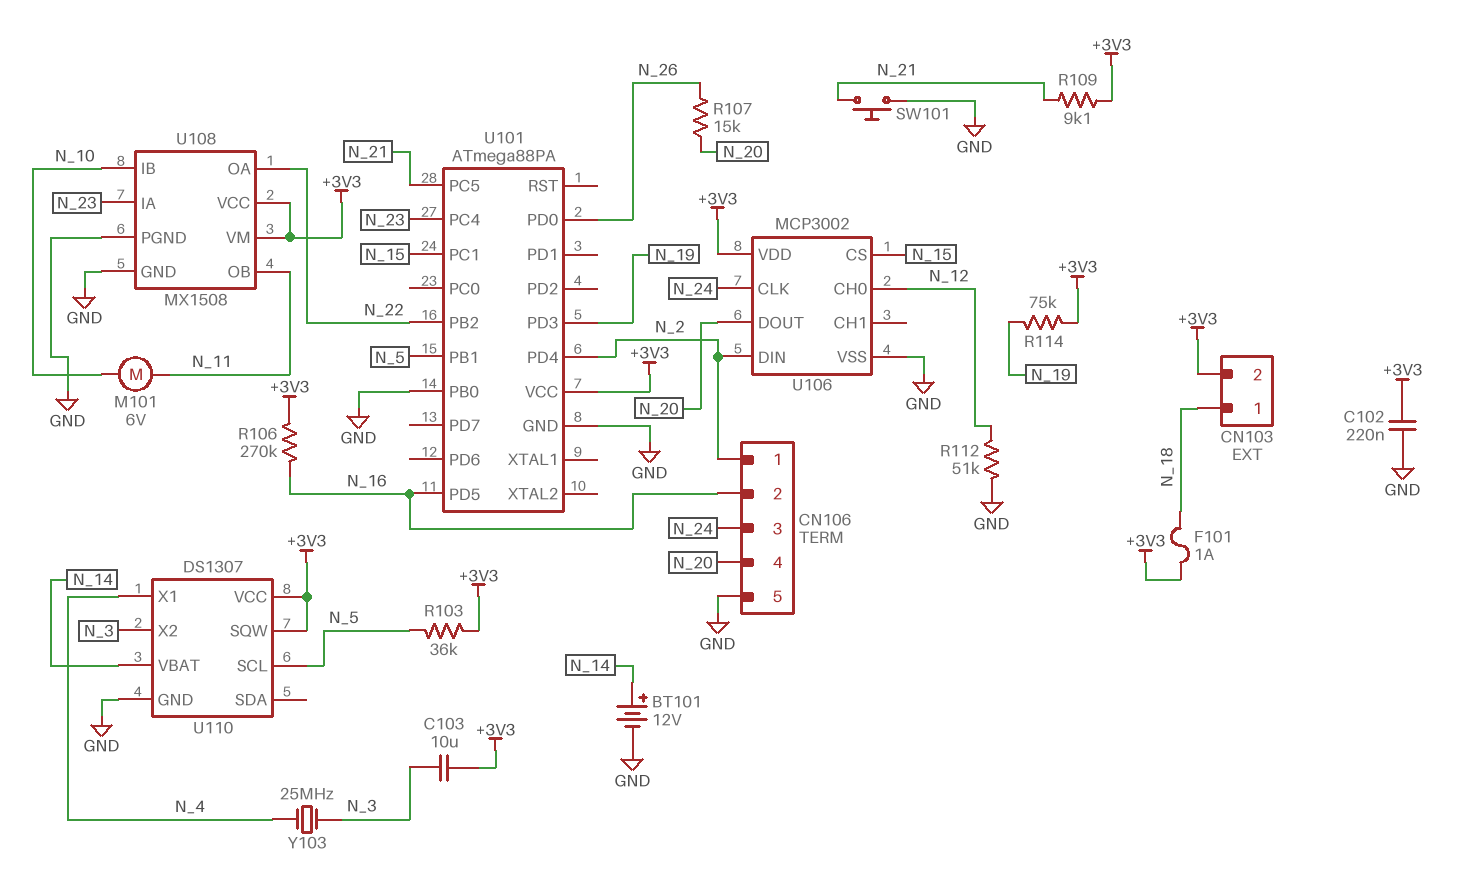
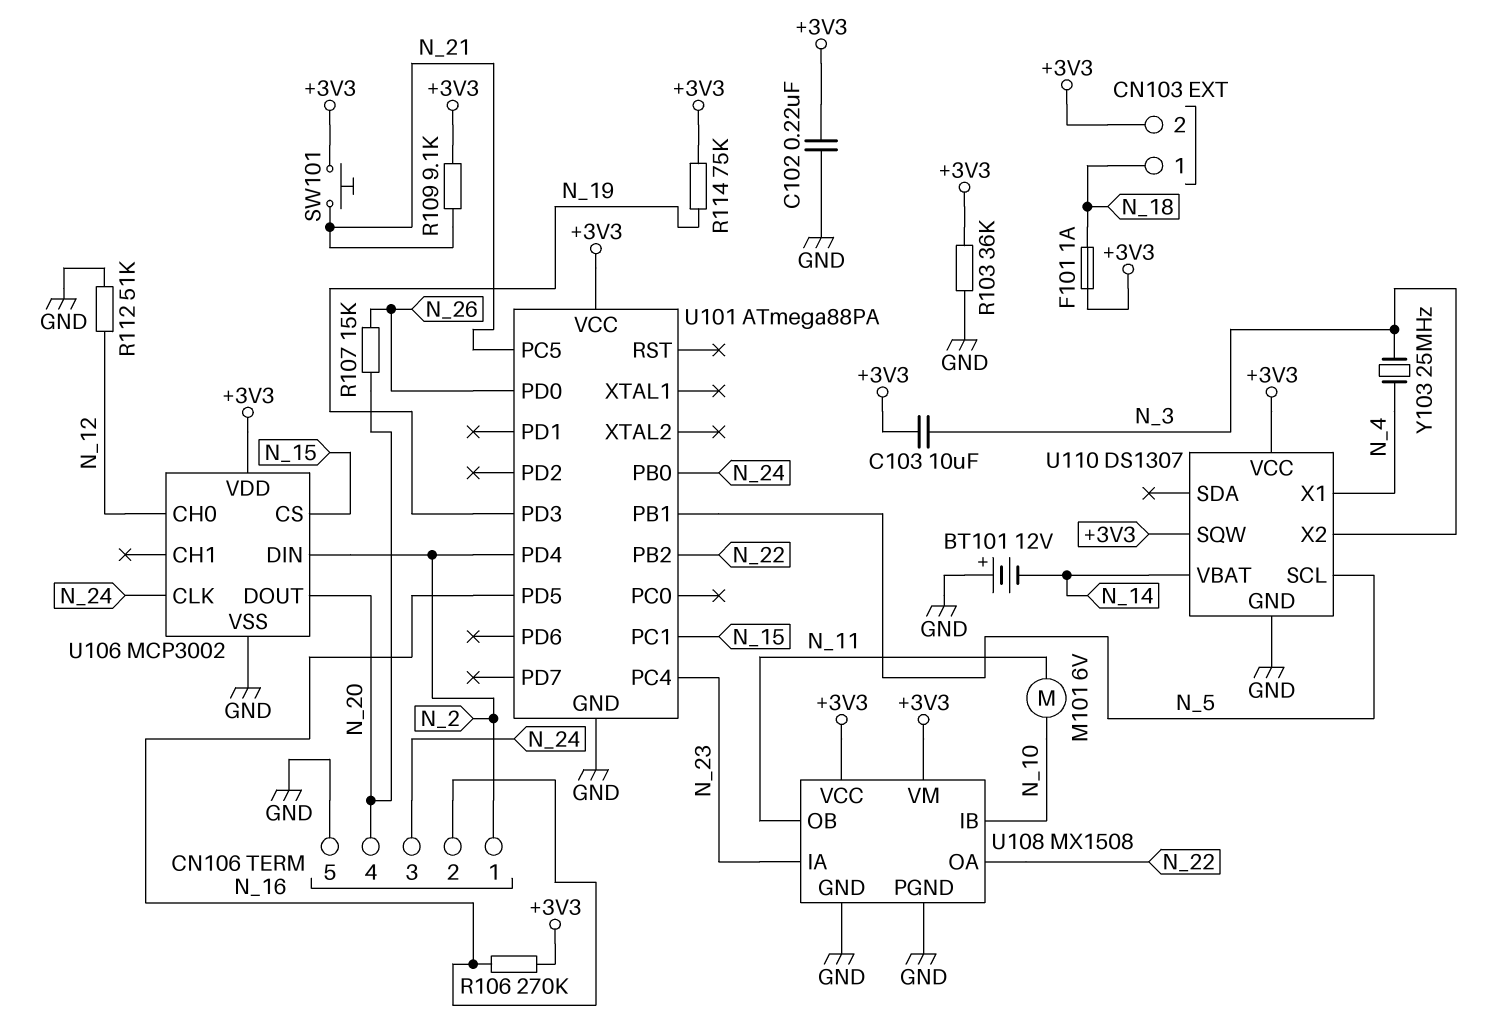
BT101: 12V (plus N_14, minus GND) -> 12V (plus GND, minus N_14)
R103: 36k (+3V3, N_5) -> 36k (+3V3, GND)
SW101: button (GND, N_21) -> button (+3V3, N_21)
U101 pin PB0: GND -> N_24

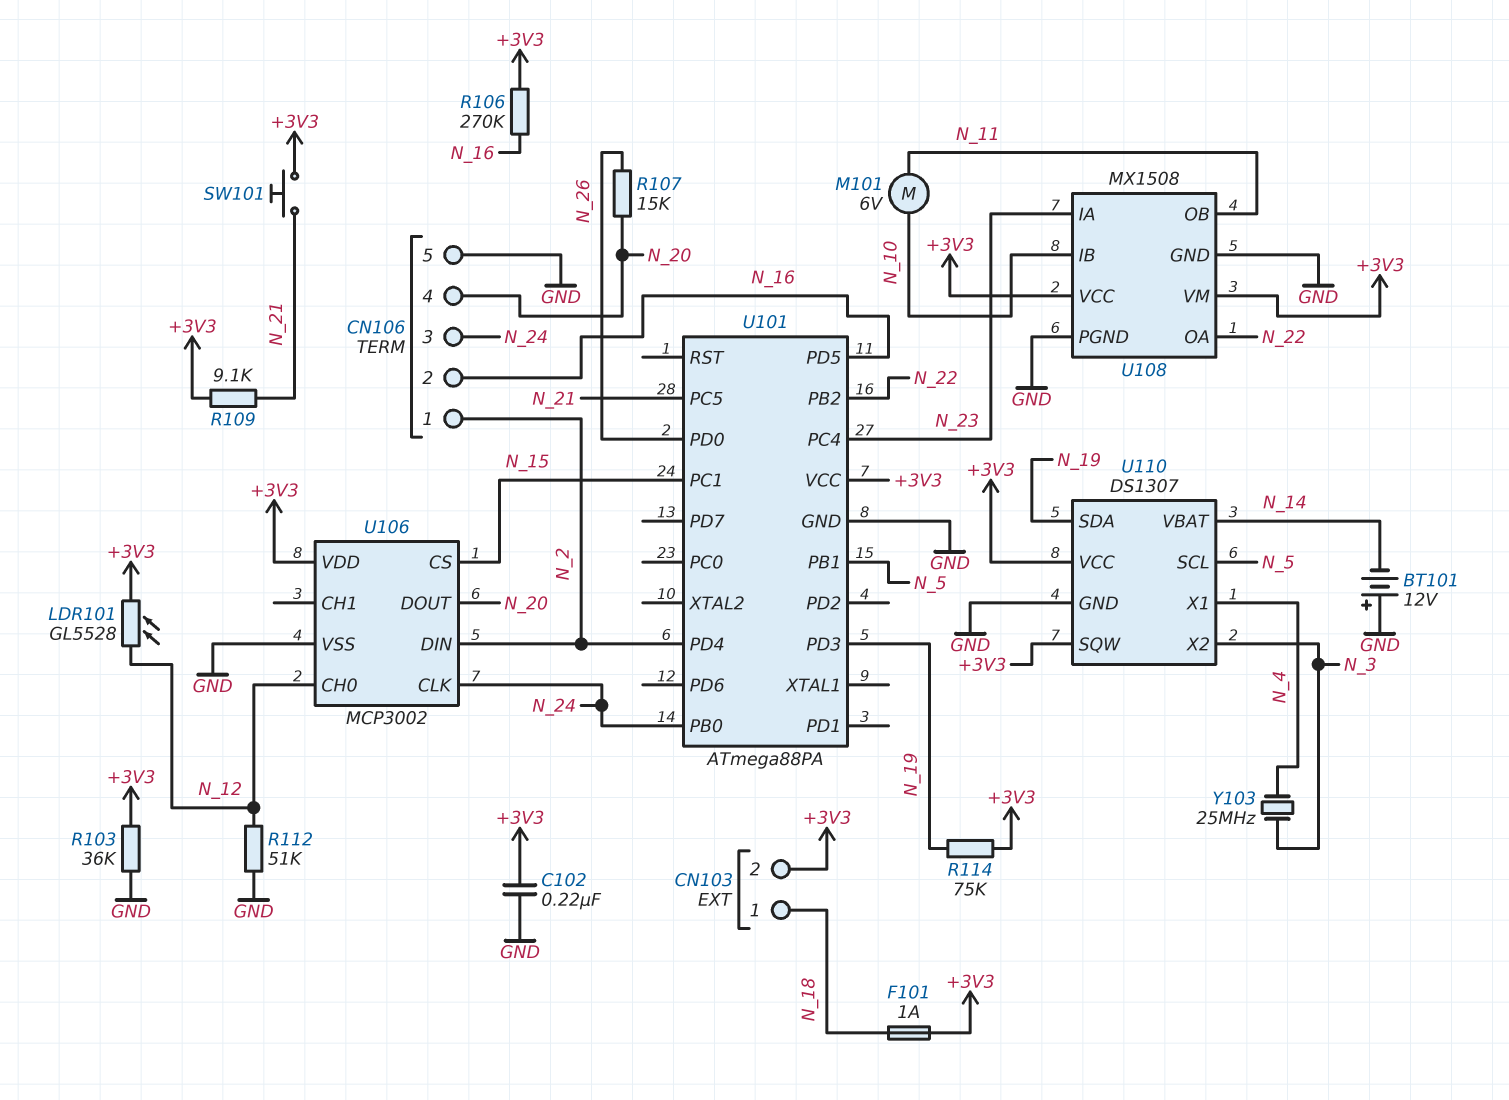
C103: 10uF (+3V3, N_3) -> none
LDR101: none -> GL5528 (+3V3, N_12)
U110 pin SDA: none -> N_19

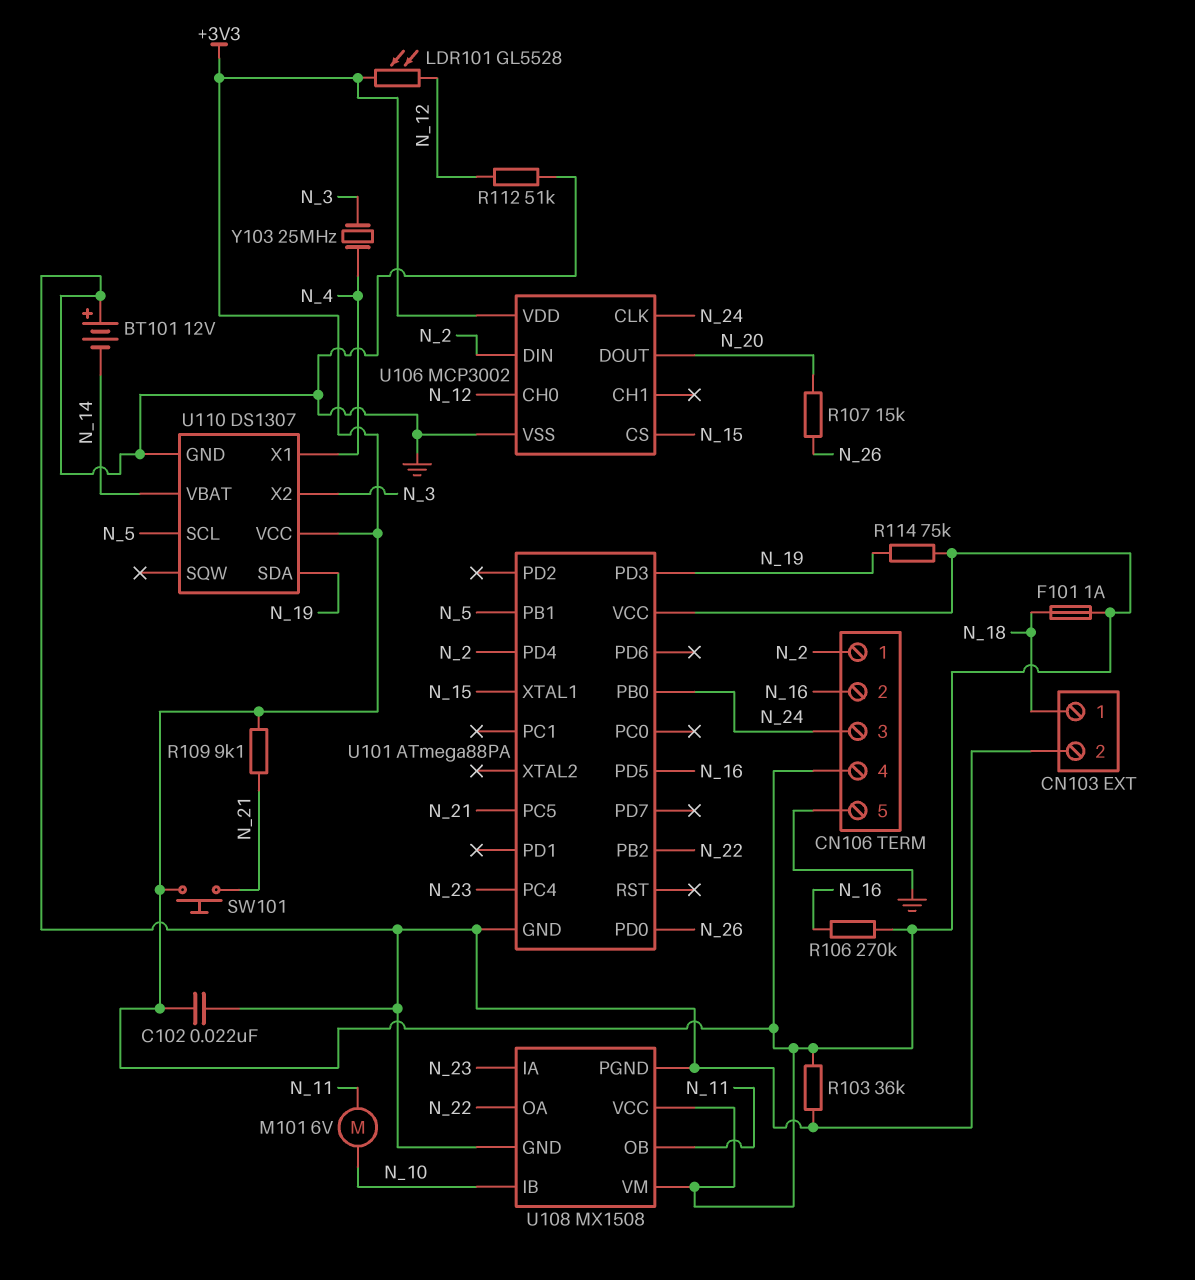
C102: 220nF (+3V3, GND) -> 22nF (+3V3, GND)
CN103 pin 2: +3V3 -> GND
CN106 pin 4: N_20 -> +3V3
U101 pin PC1: N_15 -> none
U101 pin XTAL1: none -> N_15
U110 pin SQW: +3V3 -> none

